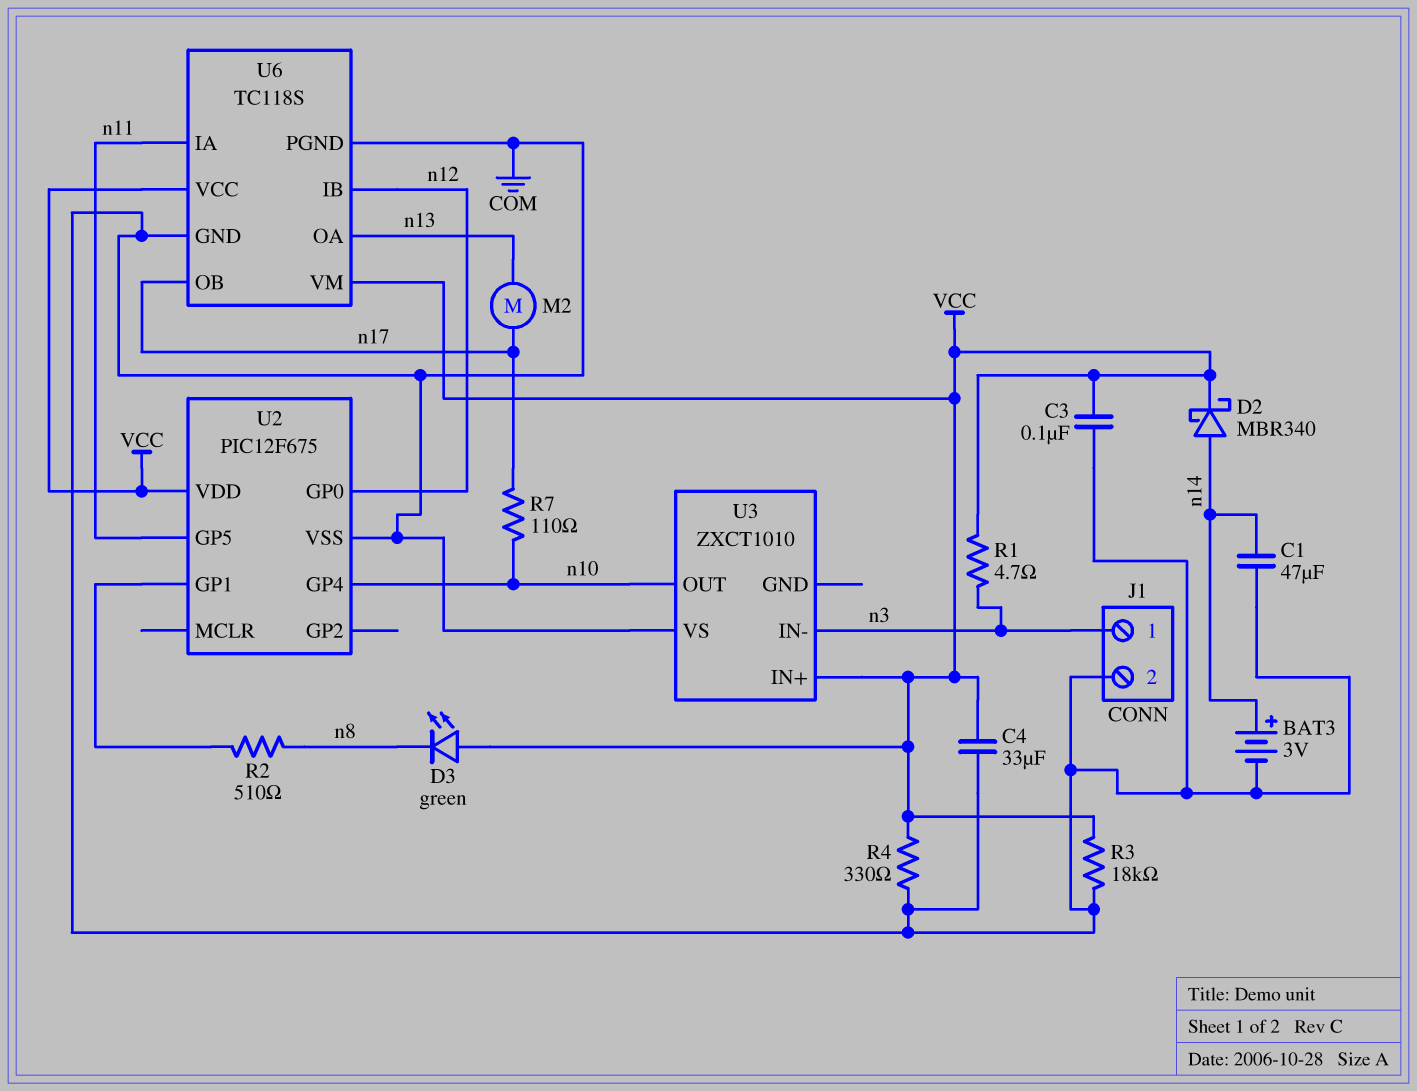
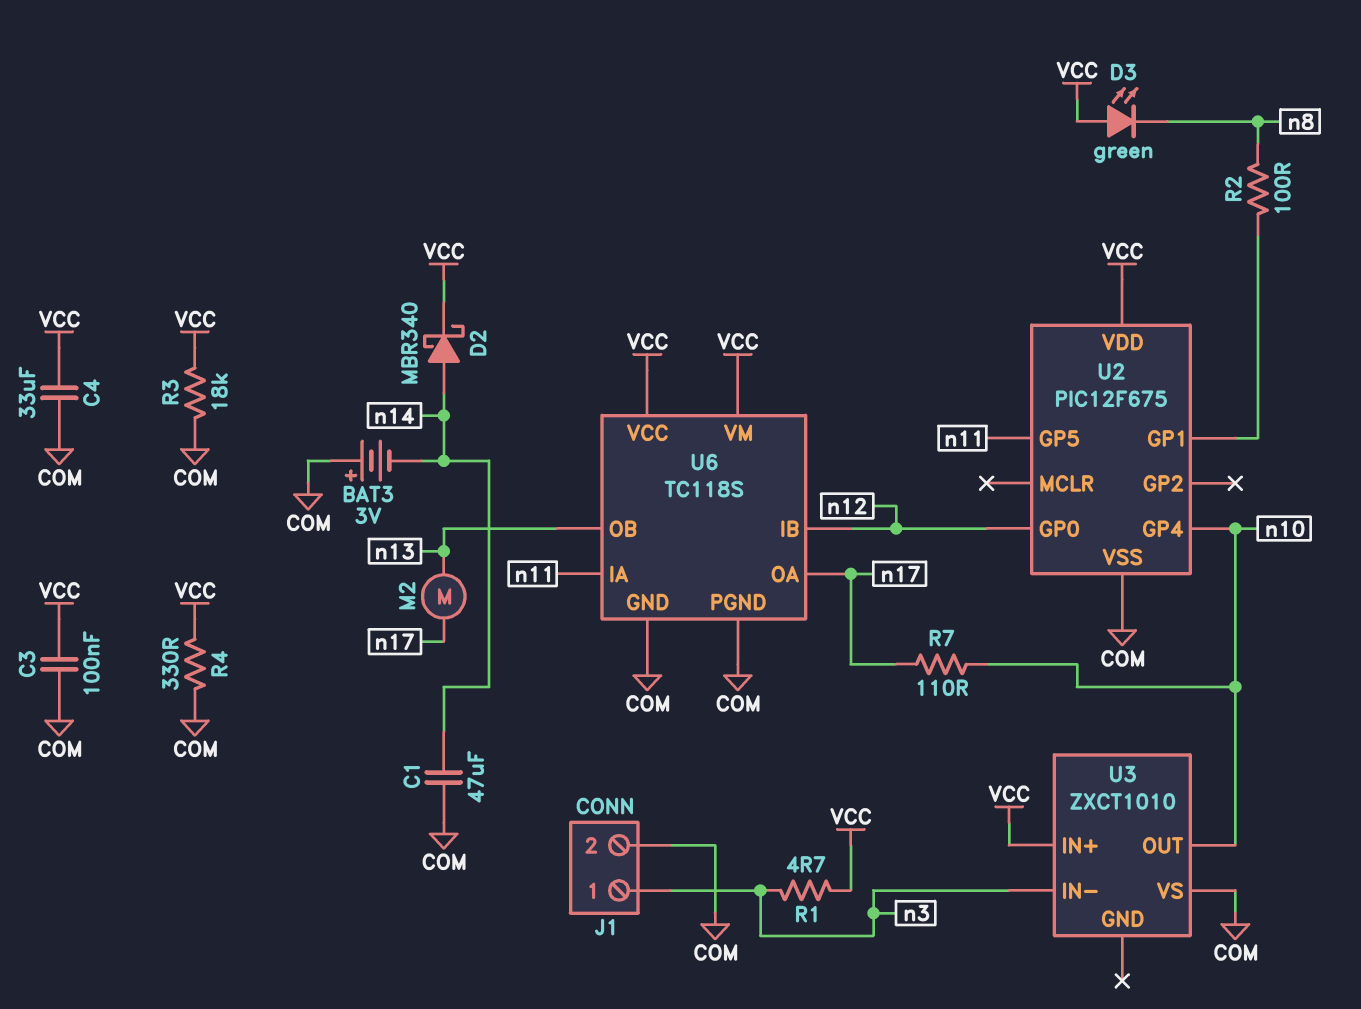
BAT3: 3V (plus n14, minus COM) -> 3V (plus COM, minus n14)
R2: 510 (U2/GP1, n8) -> 100 (U2/GP1, n8)
U6 pin OA: n13 -> n17
U6 pin OB: n17 -> n13

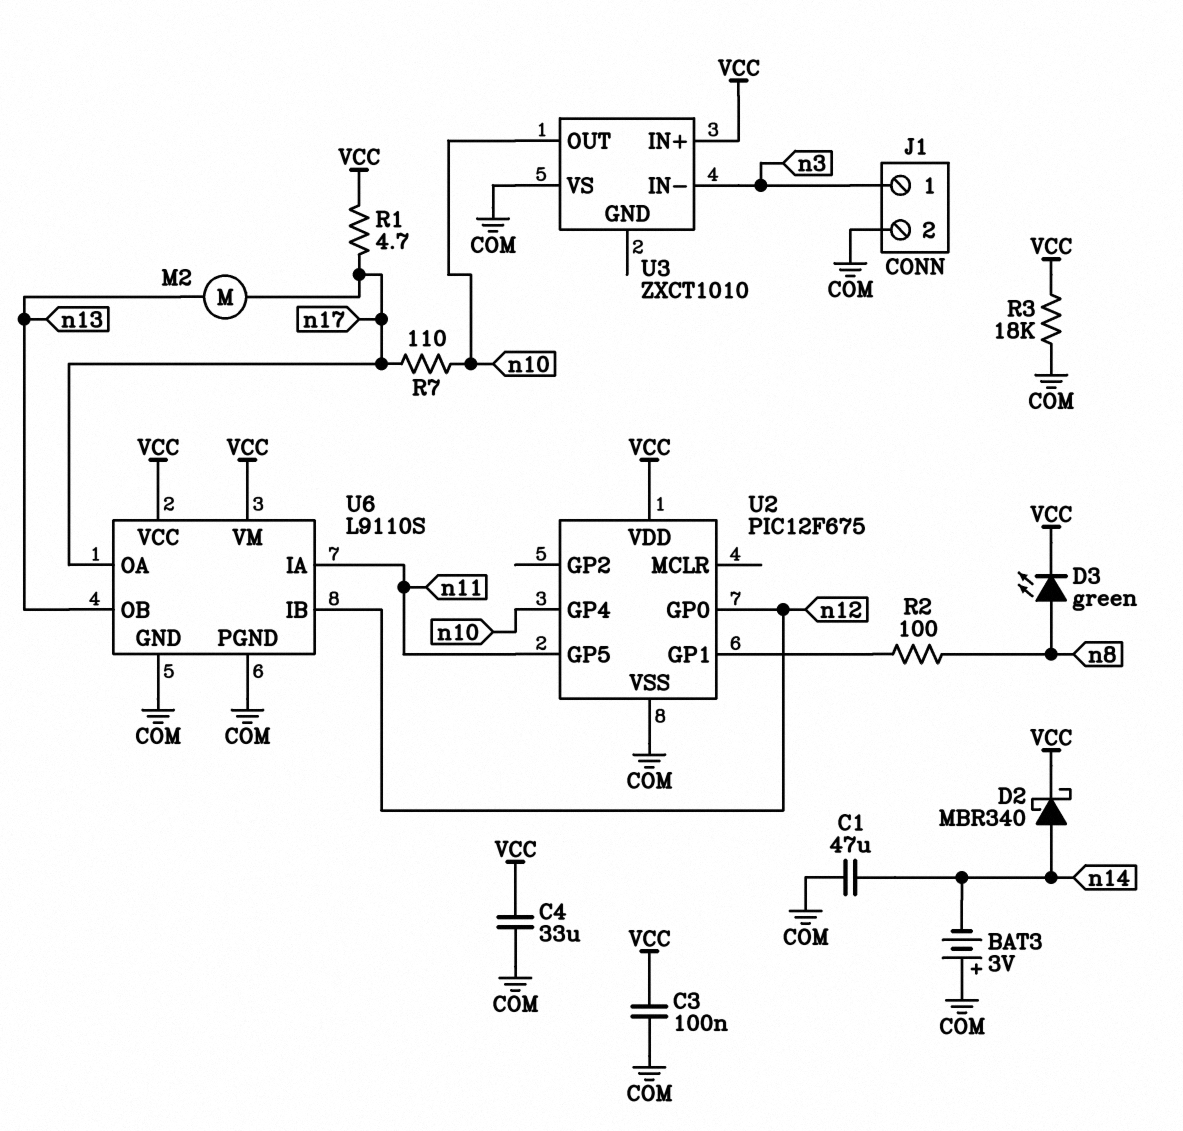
D3: LED green (A VCC, K n8) -> LED green (A n8, K VCC)
R1: 4.7 (VCC, n3) -> 4.7 (VCC, n17)
R4: 330 (COM, VCC) -> none
U6: TC118S -> L9110S

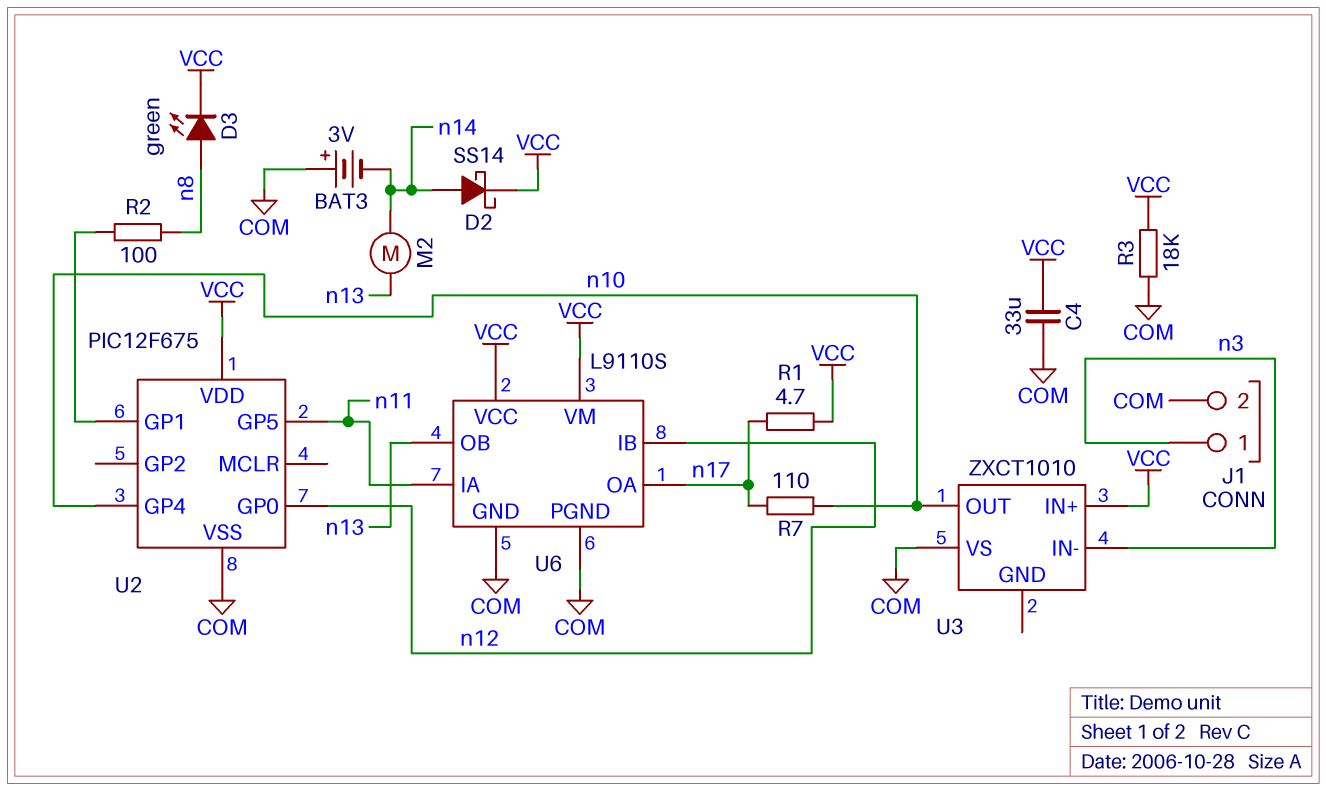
C1: 47uF (COM, n14) -> none
C3: 100nF (COM, VCC) -> none
D2: schottky MBR340 (A n14, K VCC) -> schottky SS14 (A n14, K VCC)
M2: motor (n13, n17) -> motor (n13, n14)

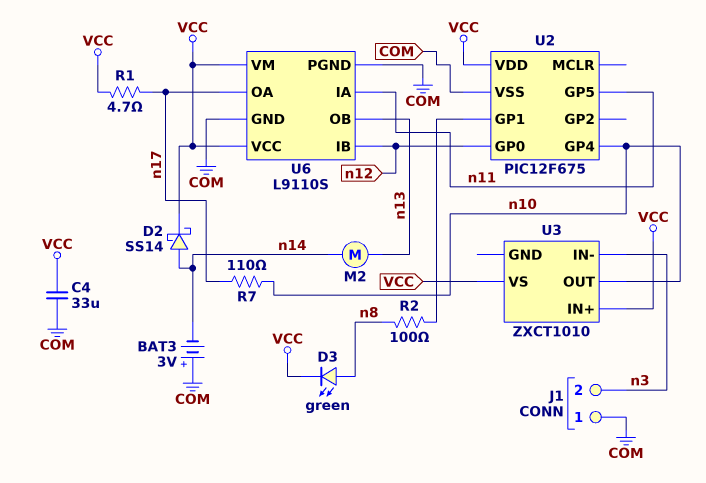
J1 pin 1: n3 -> COM
J1 pin 2: COM -> n3
R3: 18k (COM, VCC) -> none
U3 pin VS: COM -> VCC

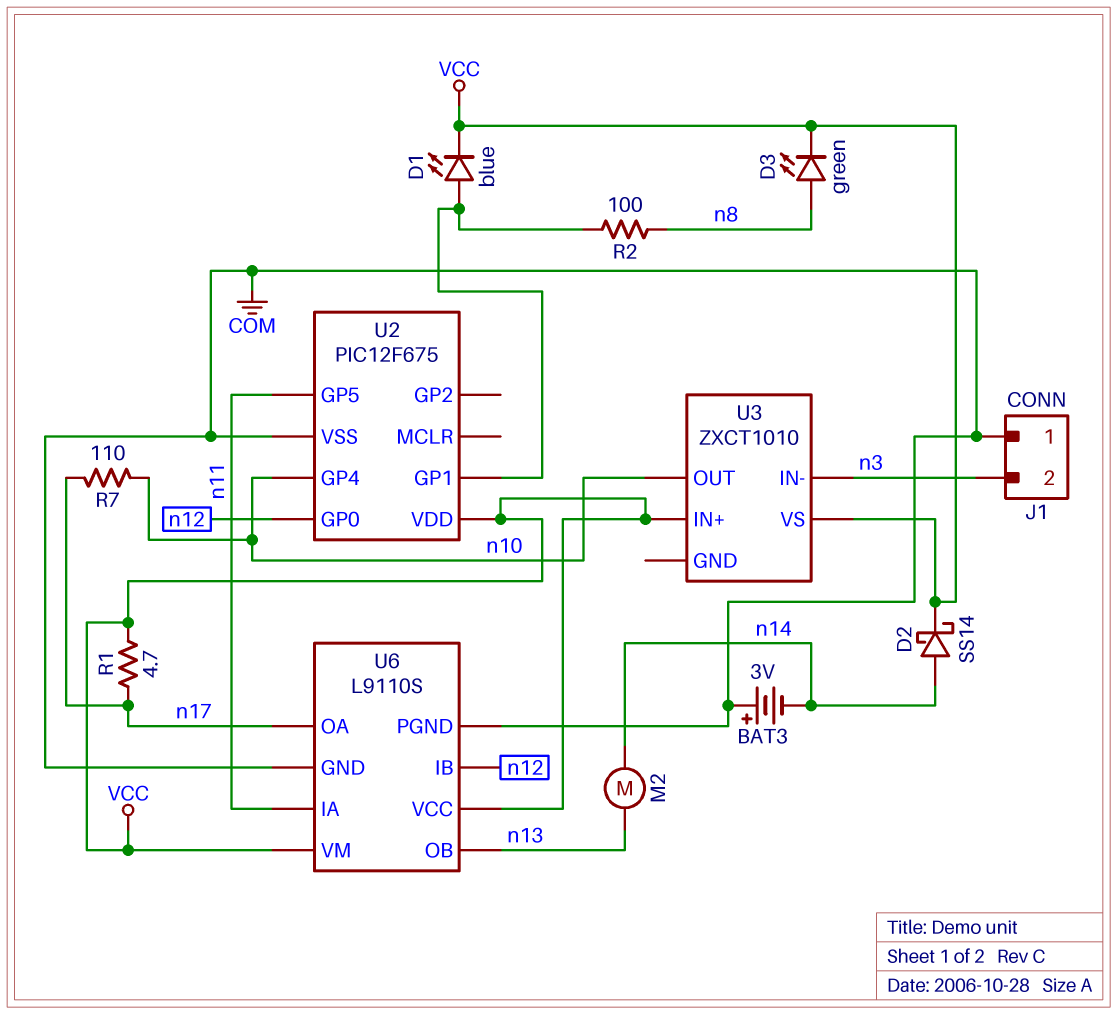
C4: 33uF (COM, VCC) -> none
D1: none -> LED blue (A U2/GP1, K VCC)

